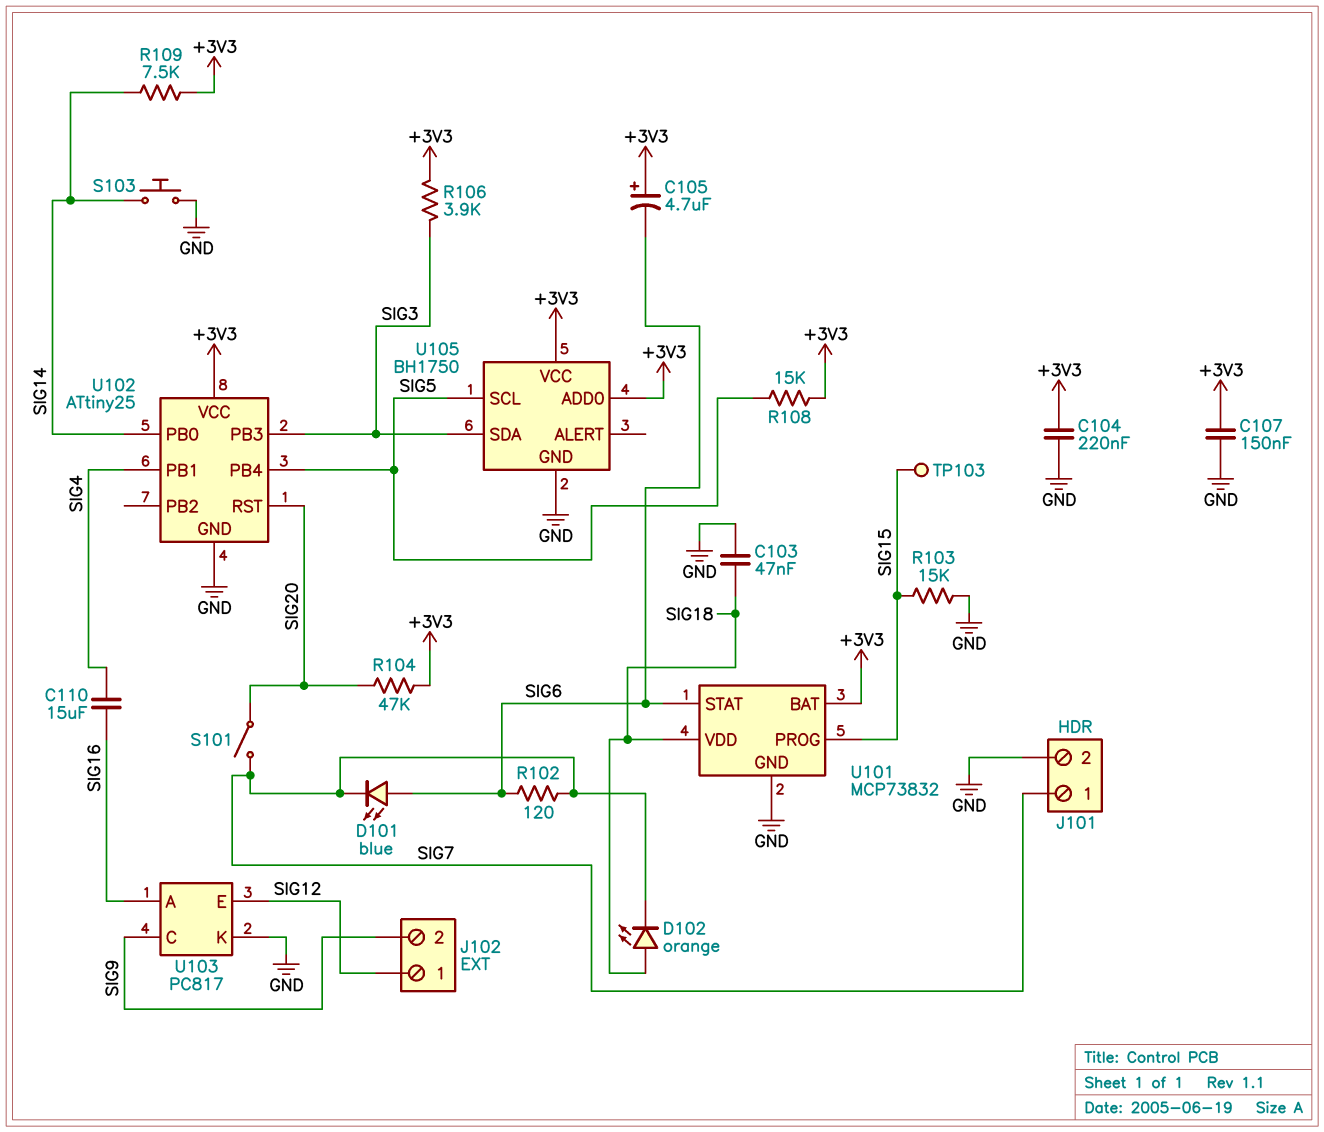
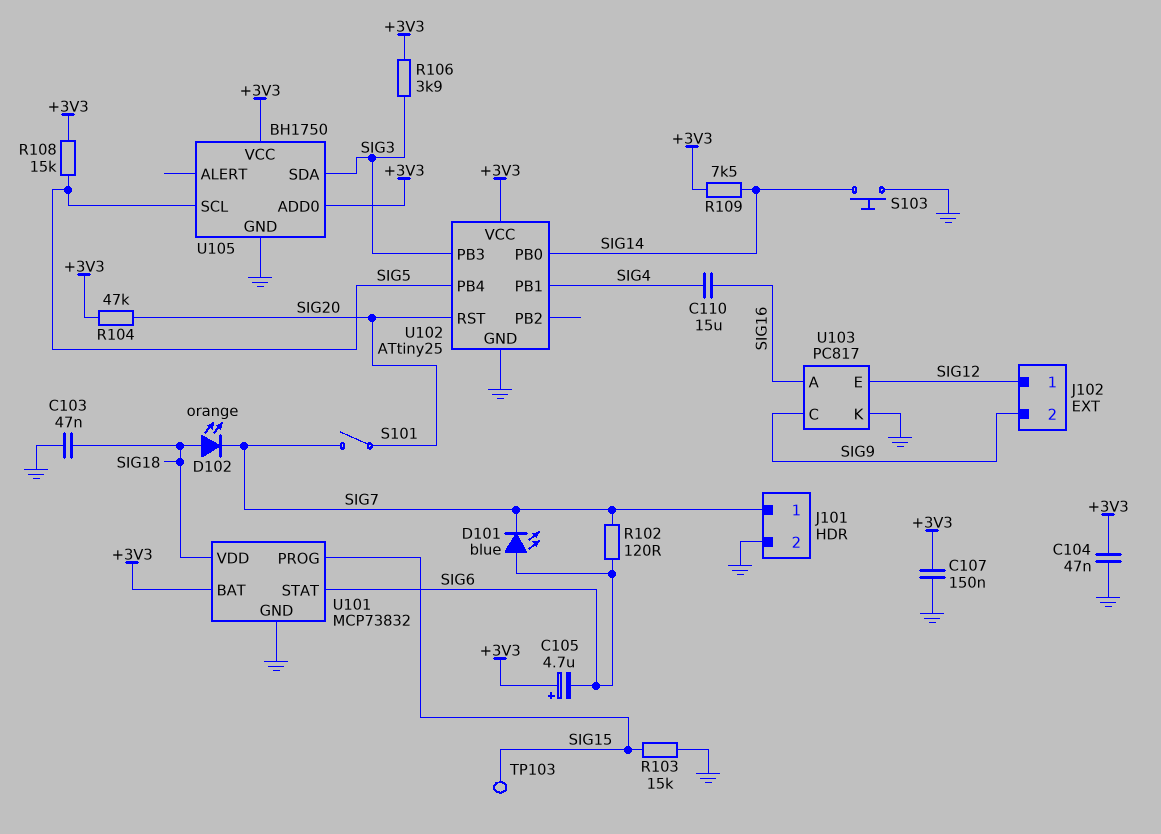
C104: 220nF (+3V3, GND) -> 47nF (+3V3, GND)

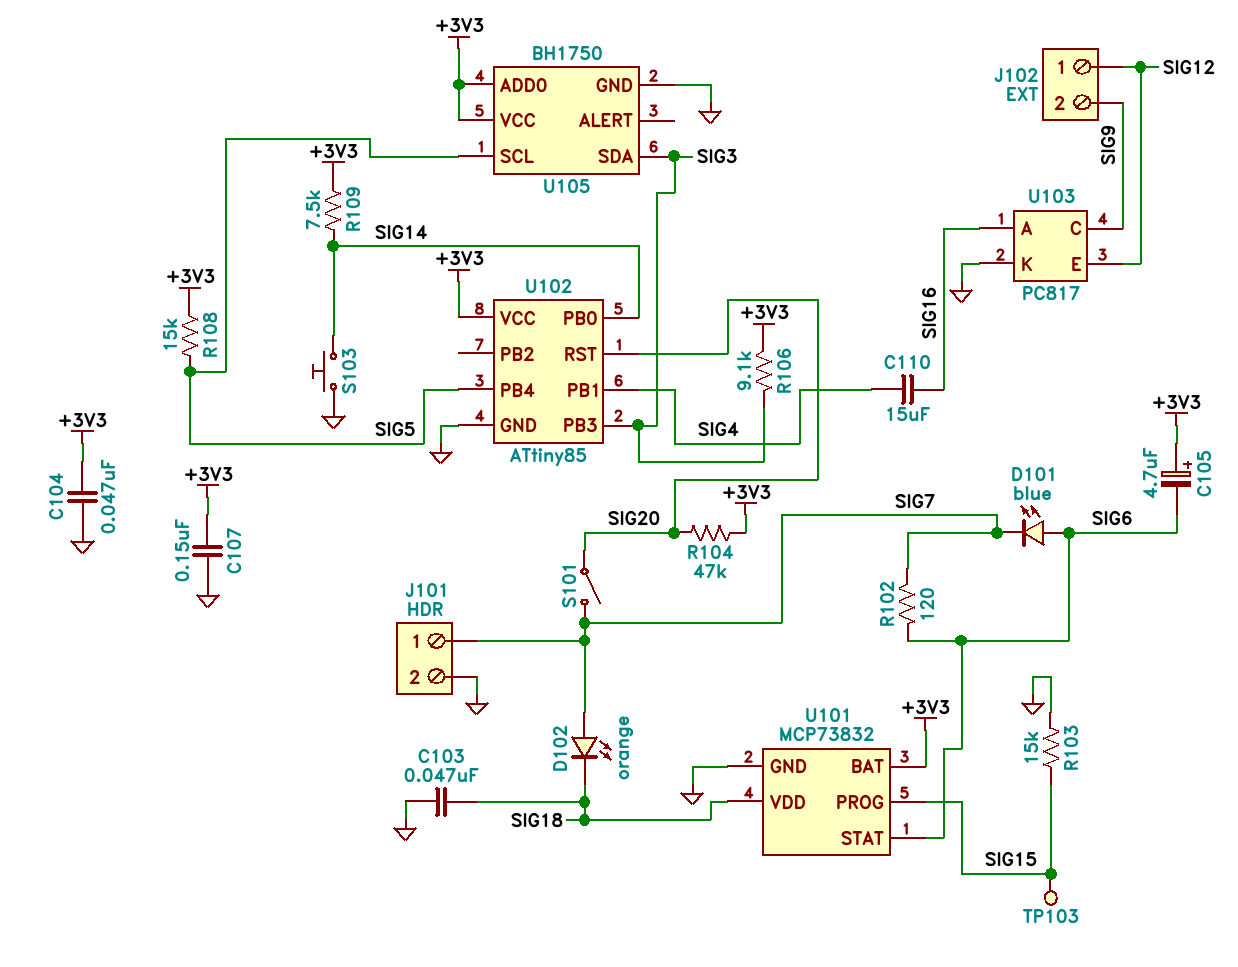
D102: LED orange (A SIG18, K SIG7) -> LED orange (A SIG7, K SIG18)
R106: 3.9k (+3V3, SIG3) -> 9.1k (+3V3, SIG3)
U102: ATtiny25 -> ATtiny85

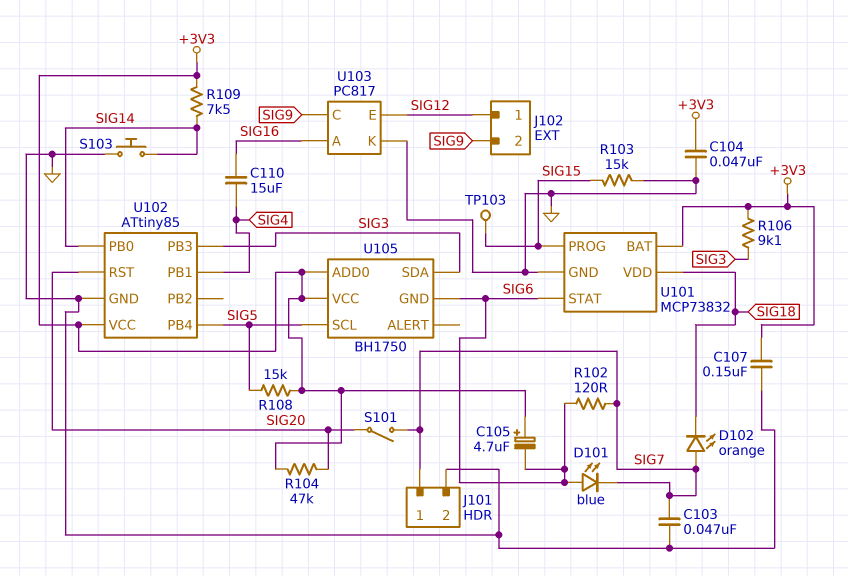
C103: 47nF (GND, SIG18) -> 47nF (GND, SIG7)
U105 pin GND: GND -> SIG6

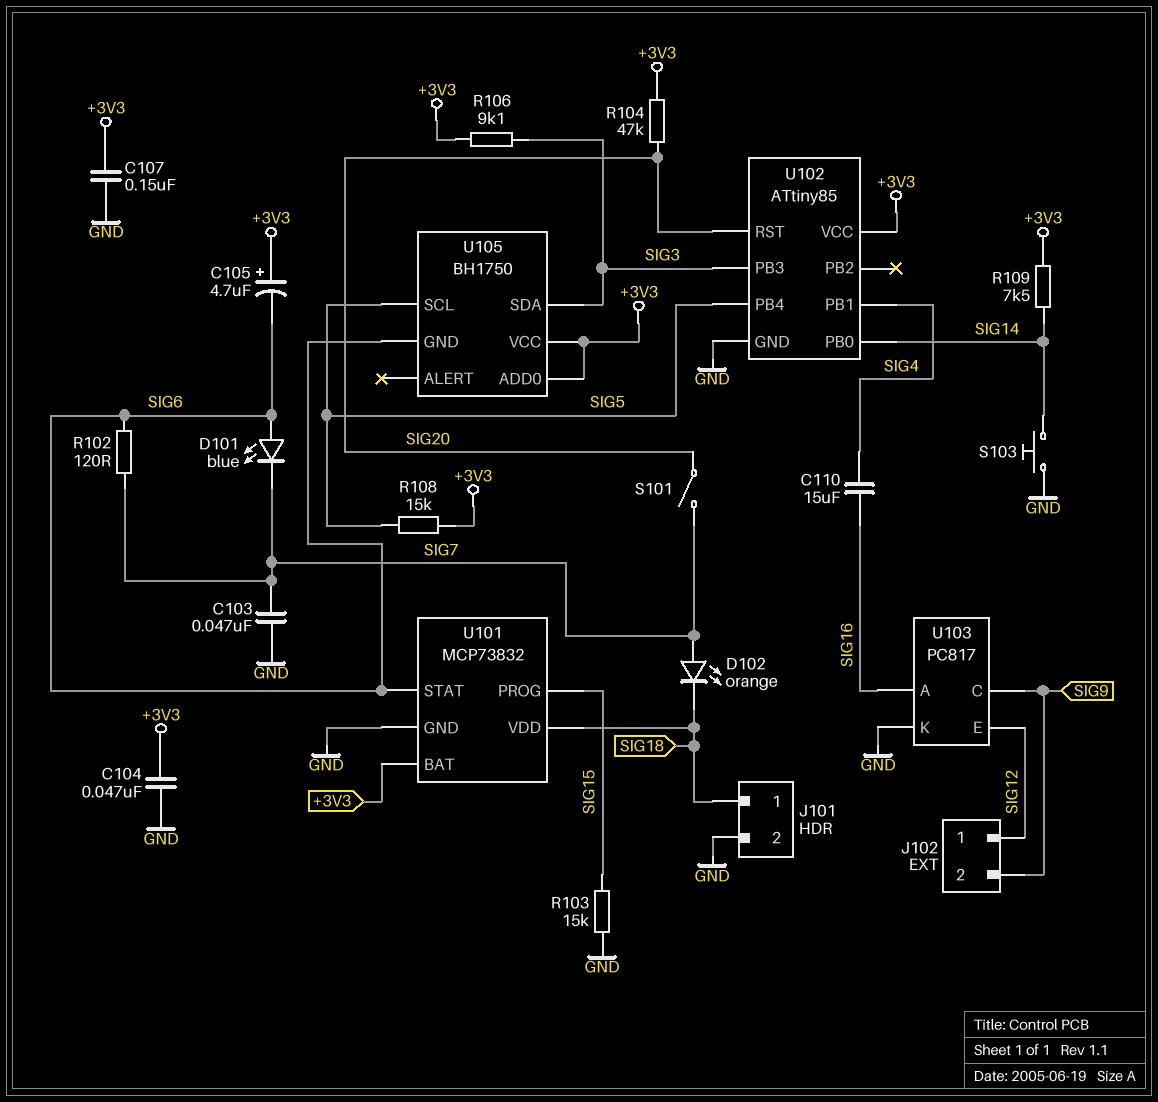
J101 pin 1: SIG7 -> SIG18
TP103: test point (SIG15) -> none

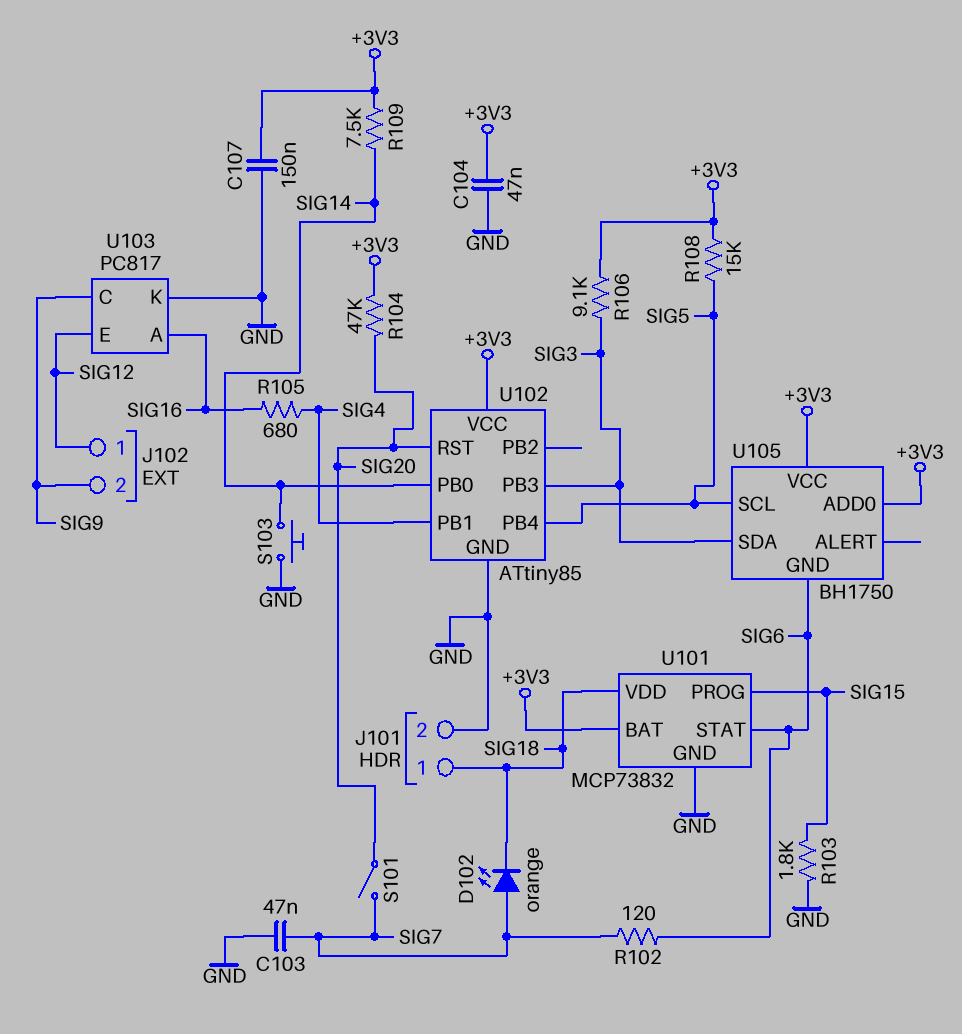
C105: 4.7uF (plus +3V3, minus SIG6) -> none
C110: 15uF (SIG4, SIG16) -> none
D101: LED blue (A SIG6, K SIG7) -> none
R103: 15k (GND, SIG15) -> 1.8k (GND, SIG15)
R105: none -> 680 (SIG4, SIG16)

